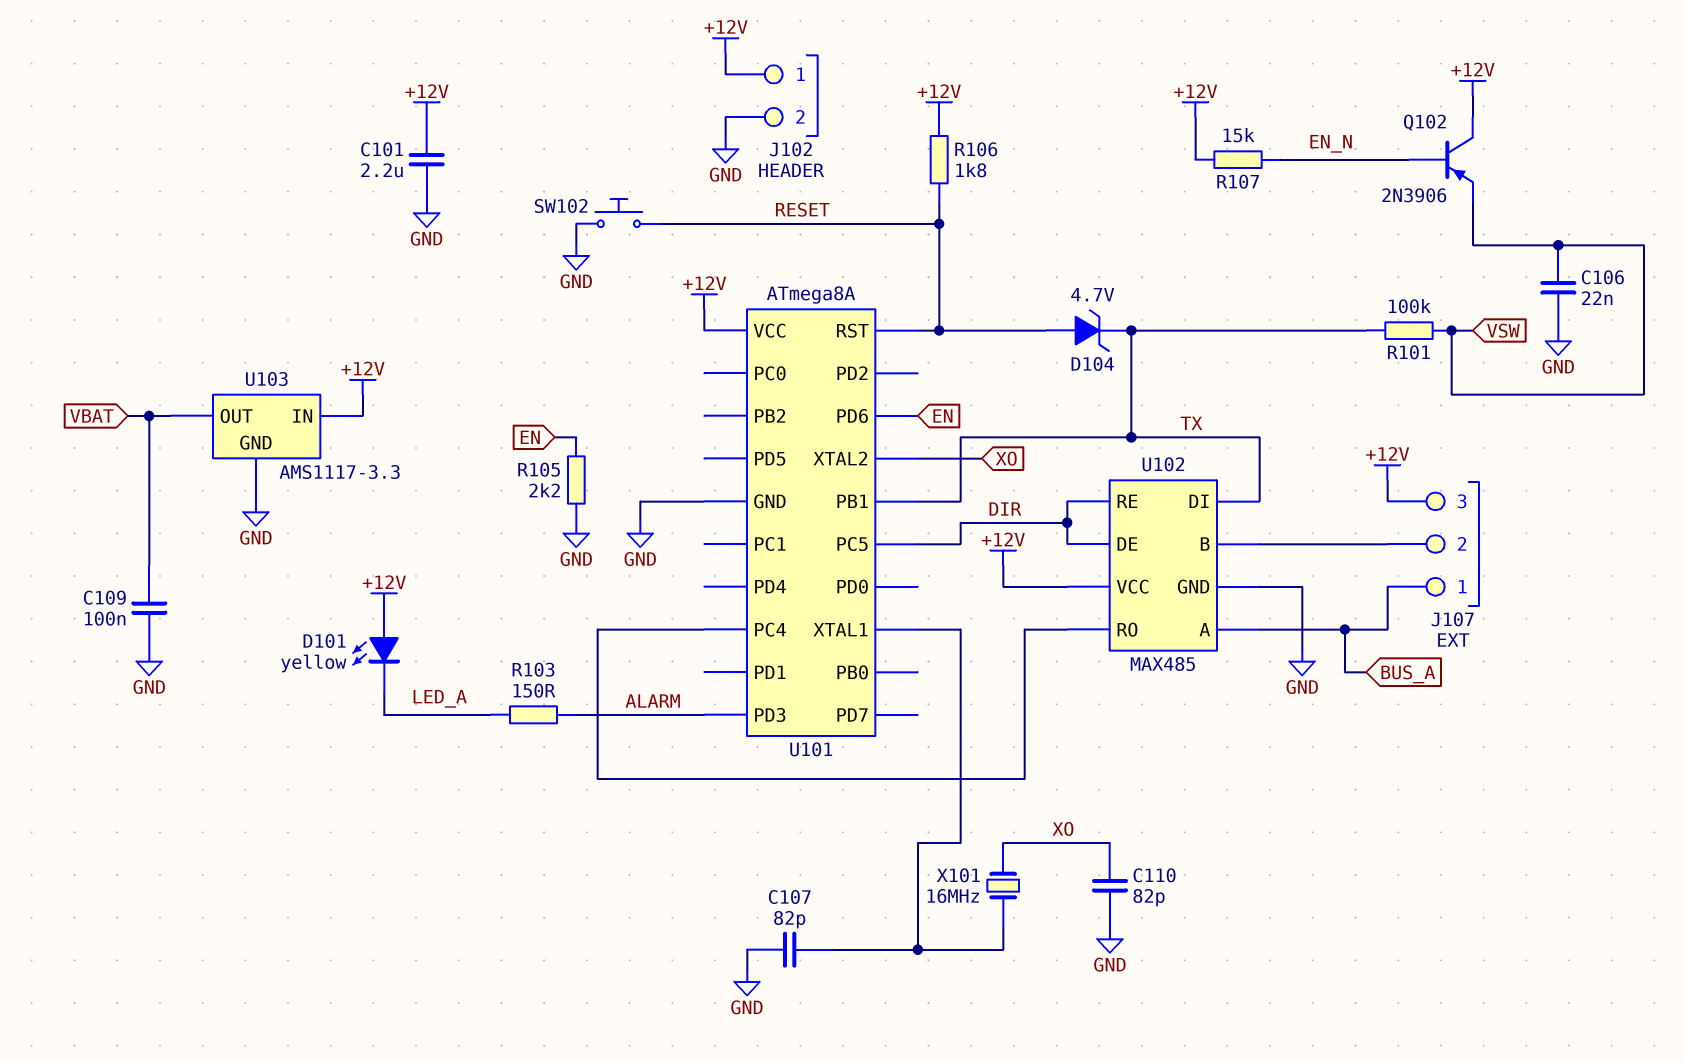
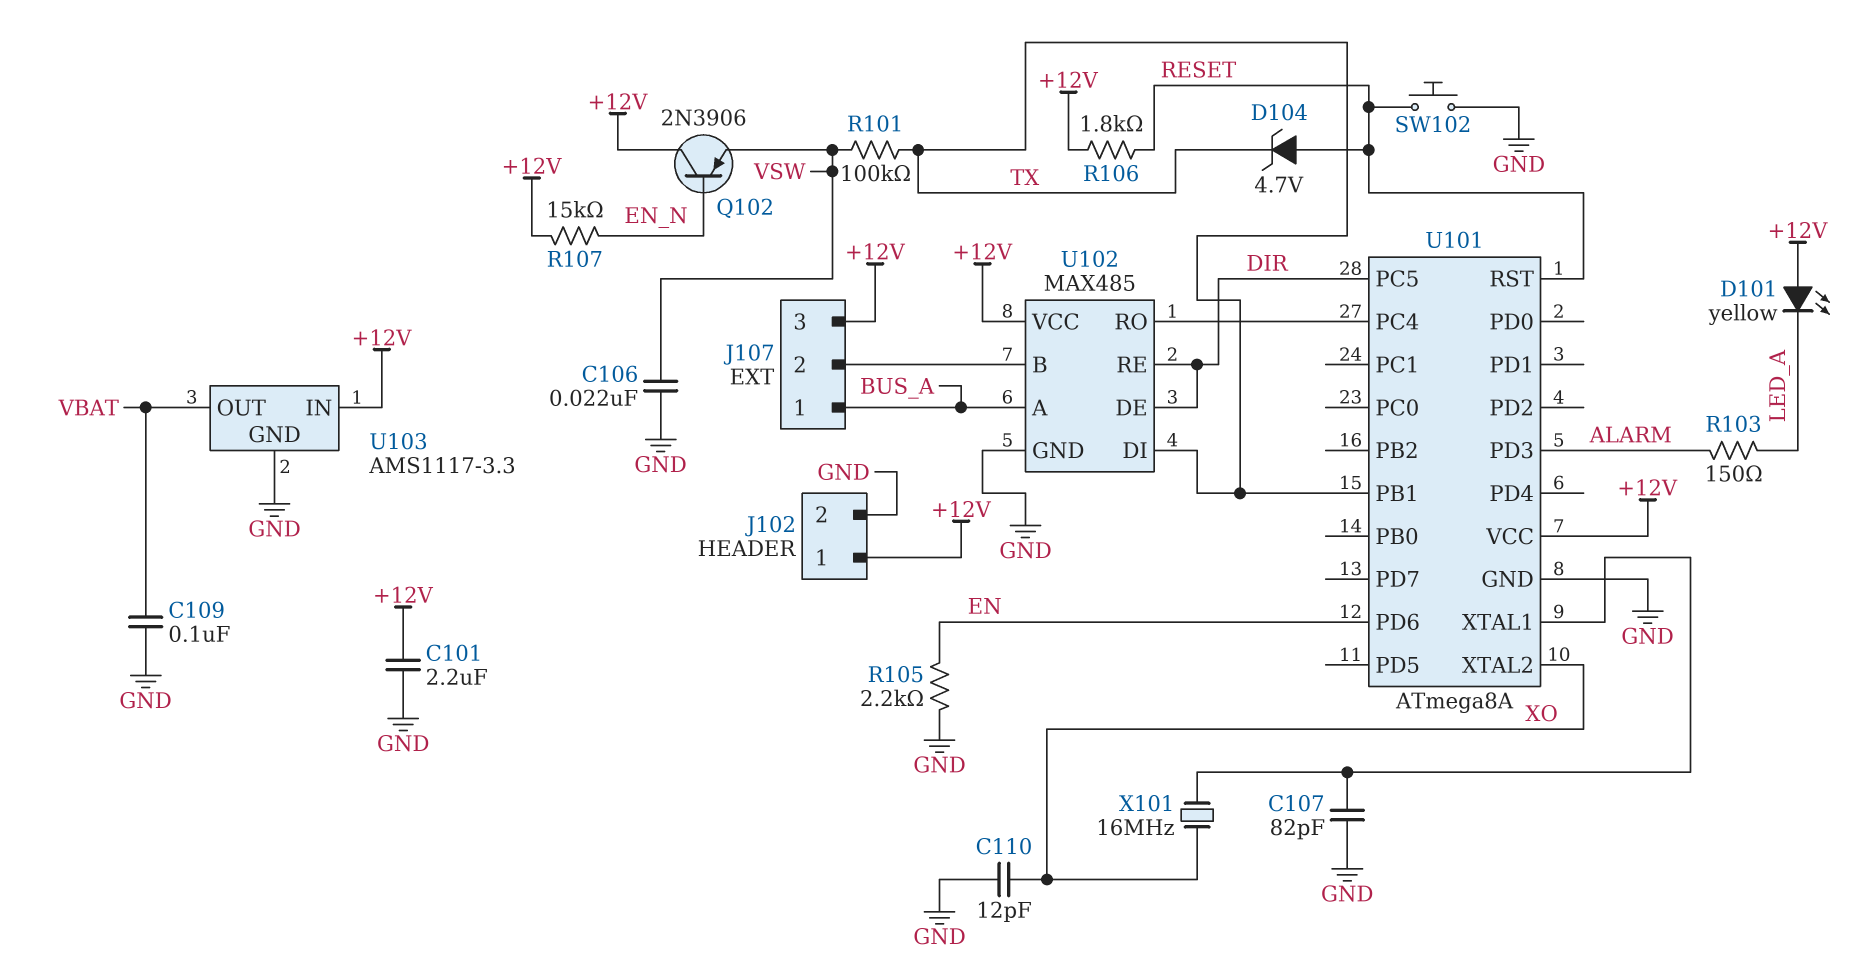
C110: 82pF (GND, XO) -> 12pF (GND, XO)

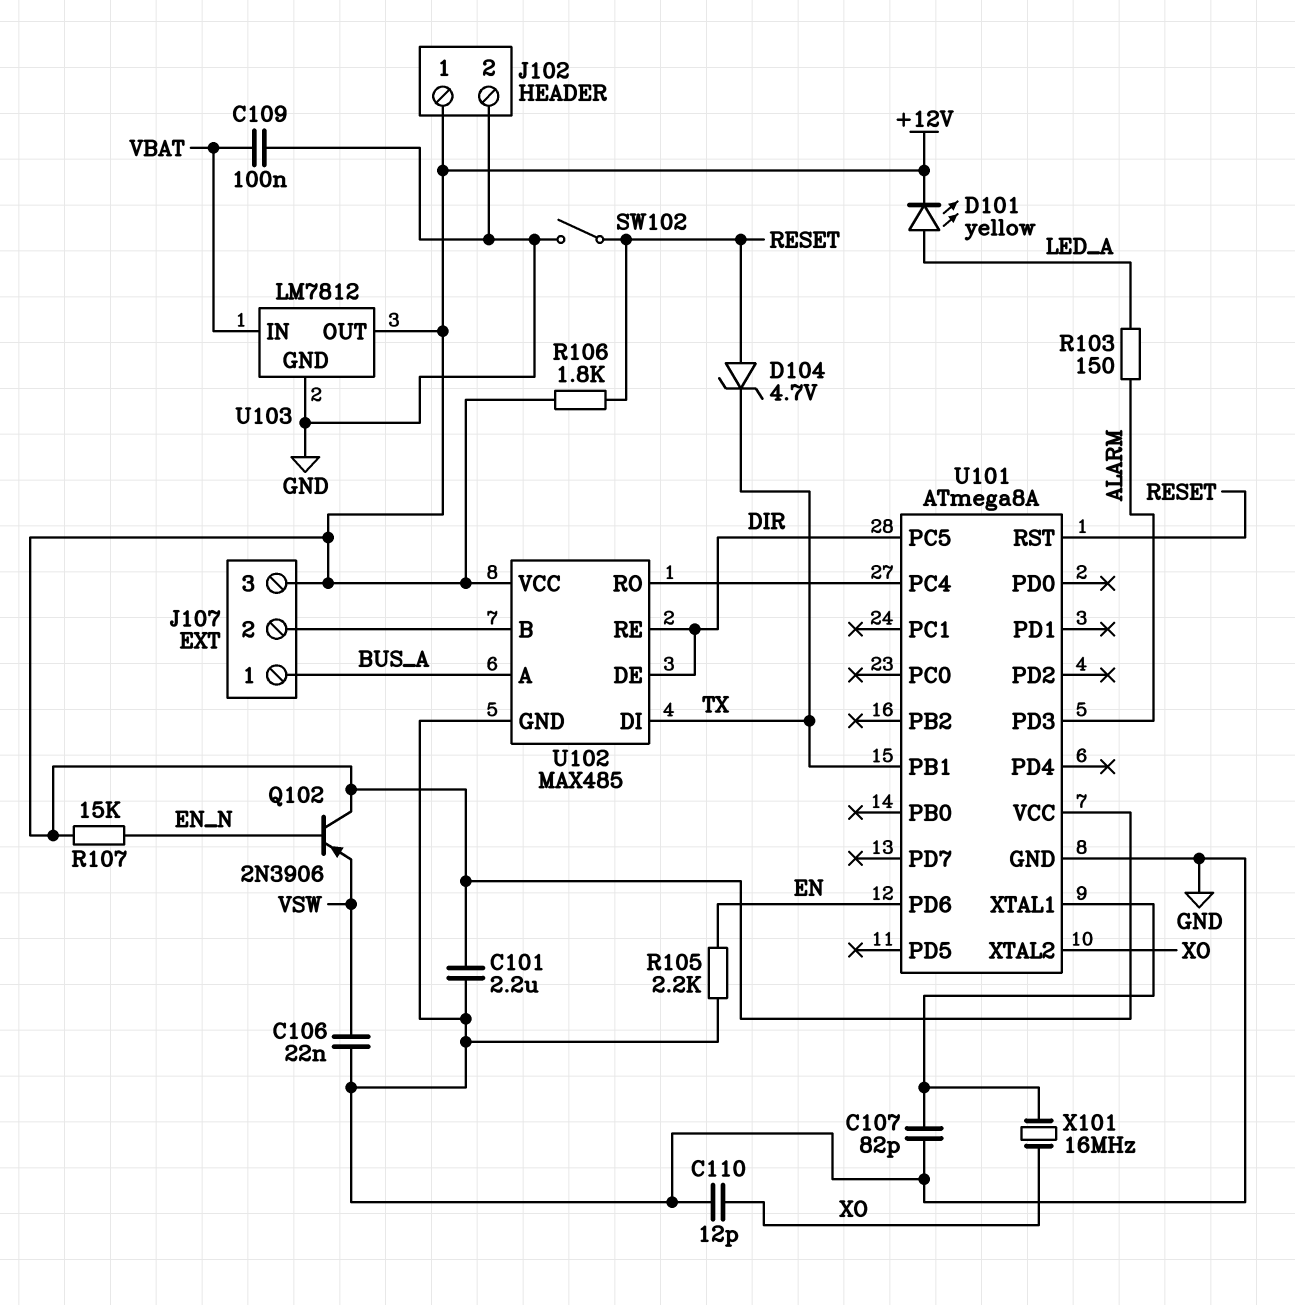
D101: LED yellow (A +12V, K LED_A) -> LED yellow (A LED_A, K +12V)
R101: 100k (TX, VSW) -> none
SW102: button (GND, RESET) -> switch (GND, RESET)
U103: AMS1117-3.3 -> LM7812
U103 pin IN: +12V -> VBAT
U103 pin OUT: VBAT -> +12V

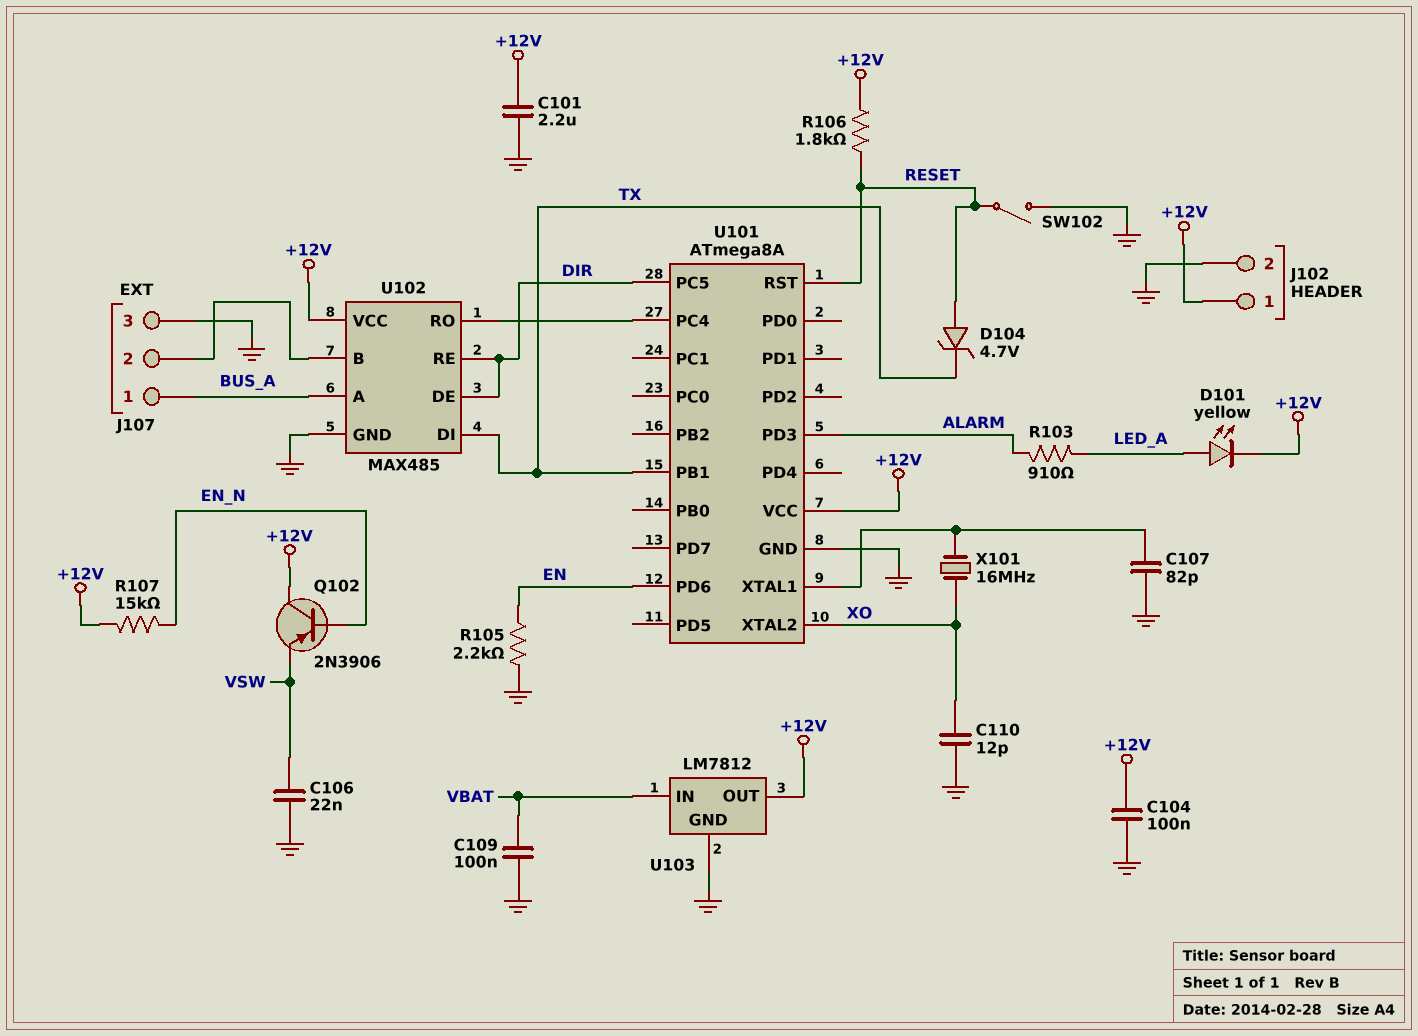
C104: none -> 100nF (+12V, GND)
J107 pin 3: +12V -> GND
R103: 150 (ALARM, LED_A) -> 910 (ALARM, LED_A)

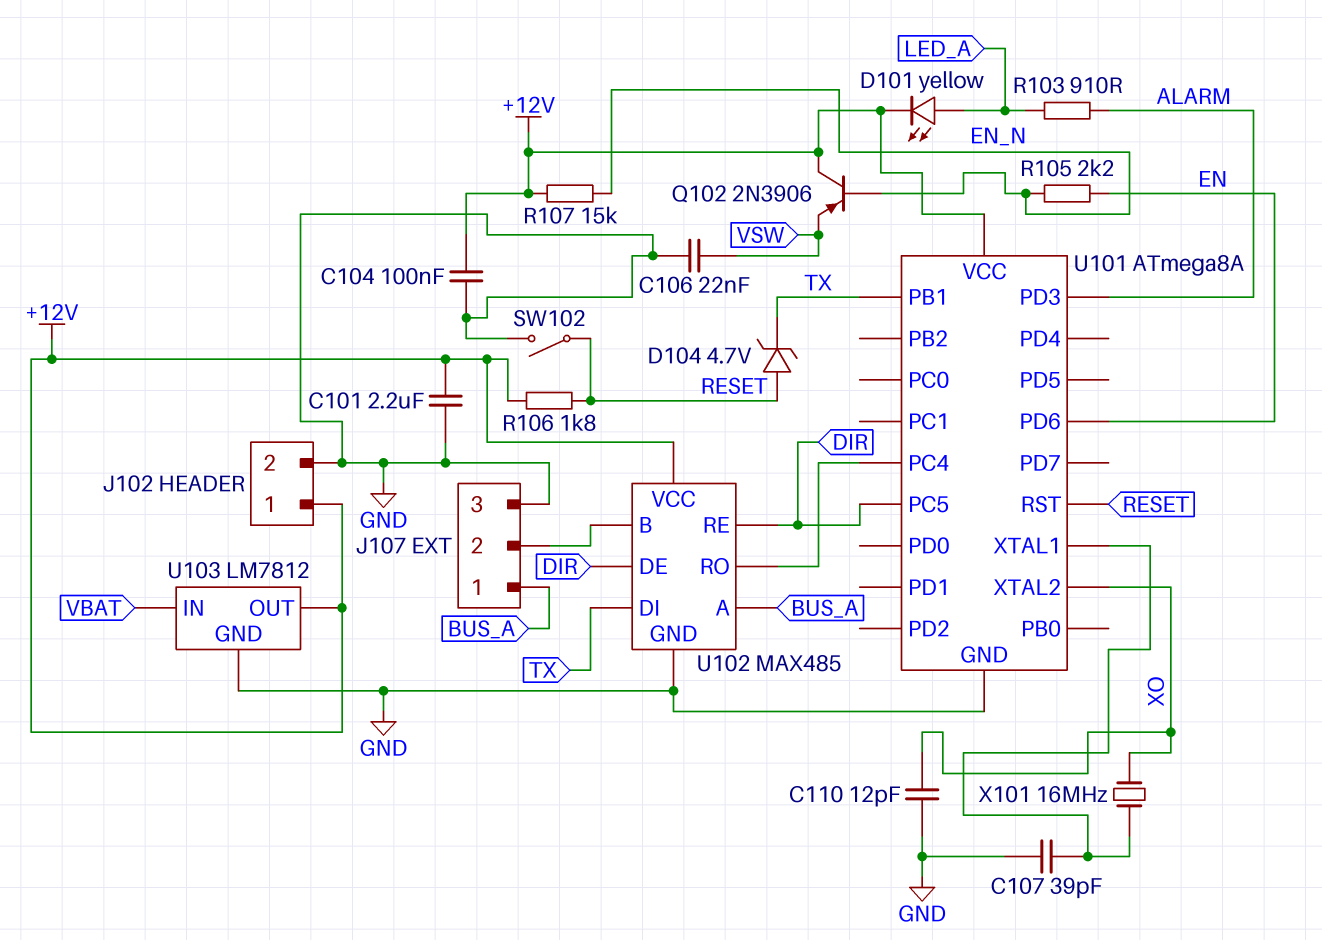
C107: 82pF (GND, U101/XTAL1) -> 39pF (GND, U101/XTAL1)
C109: 100nF (GND, VBAT) -> none
R105: 2.2k (EN, GND) -> 2.2k (EN, EN_N)

